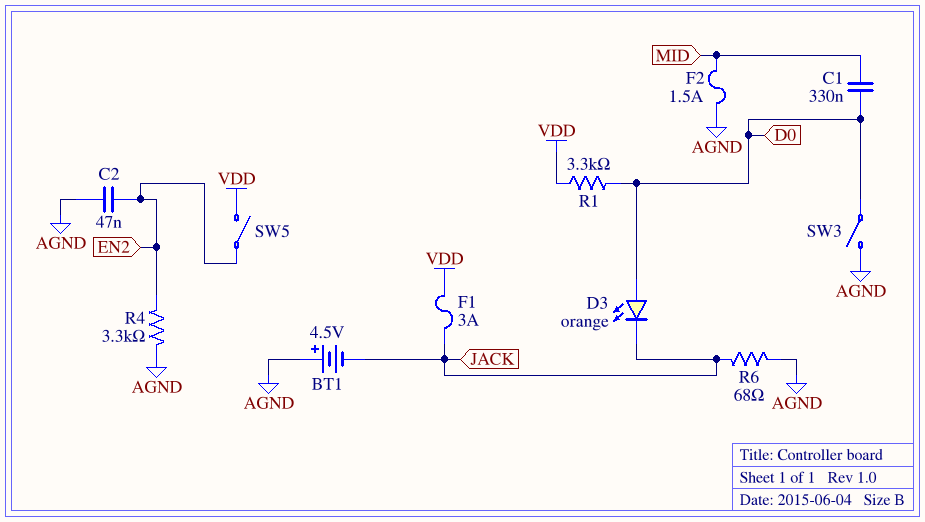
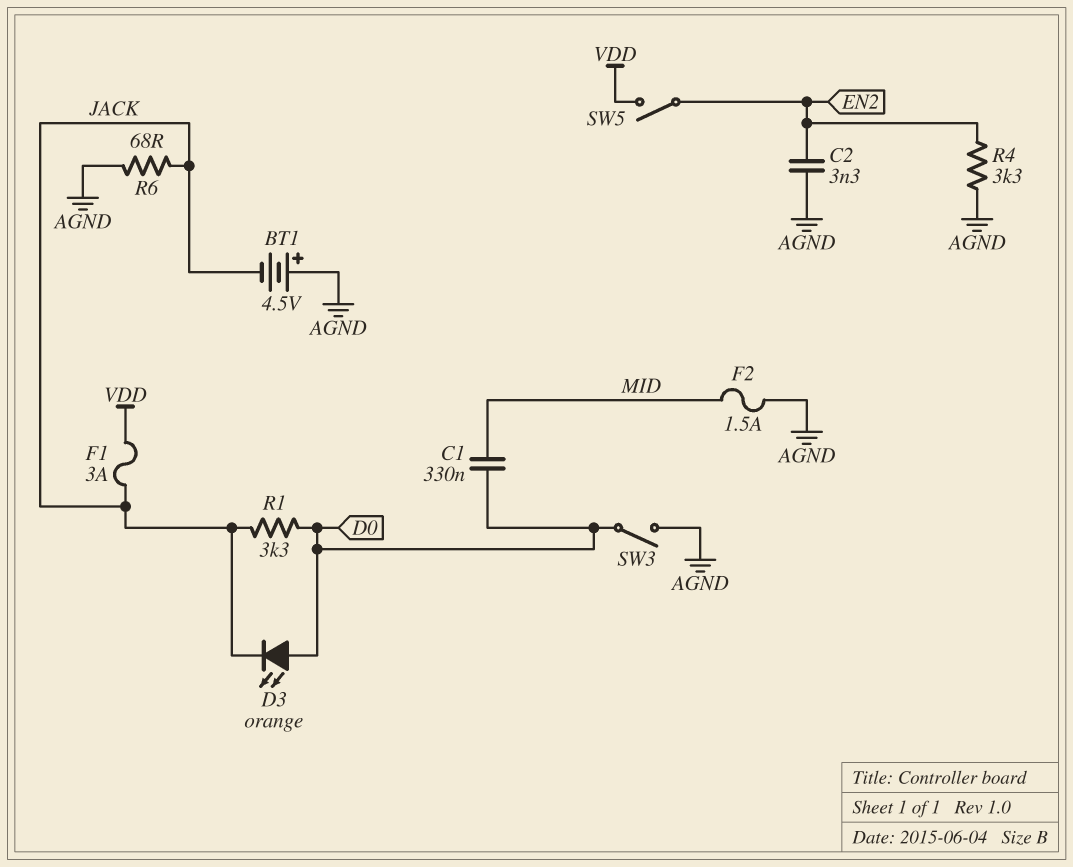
C2: 47nF (AGND, EN2) -> 3.3nF (AGND, EN2)
R1: 3.3k (D0, VDD) -> 3.3k (D0, JACK)

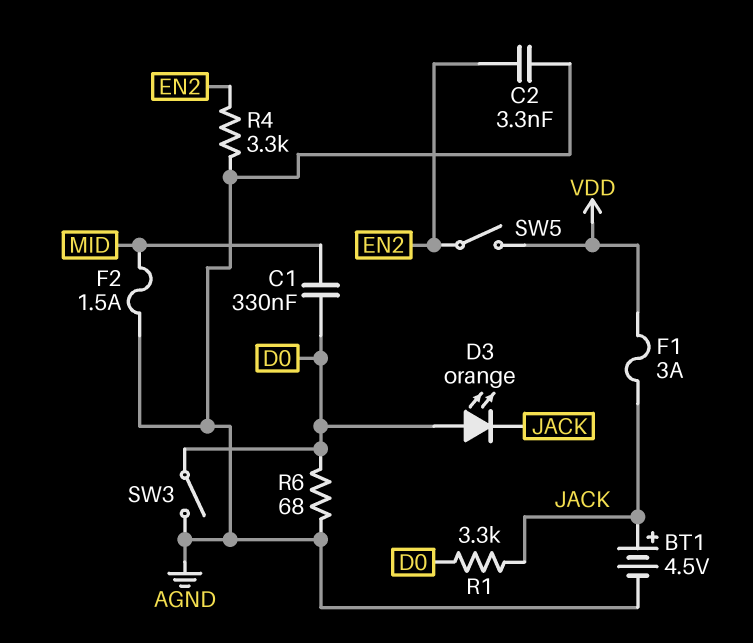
BT1: 4.5V (plus AGND, minus JACK) -> 4.5V (plus JACK, minus AGND)
R6: 68 (AGND, JACK) -> 68 (AGND, D0)

